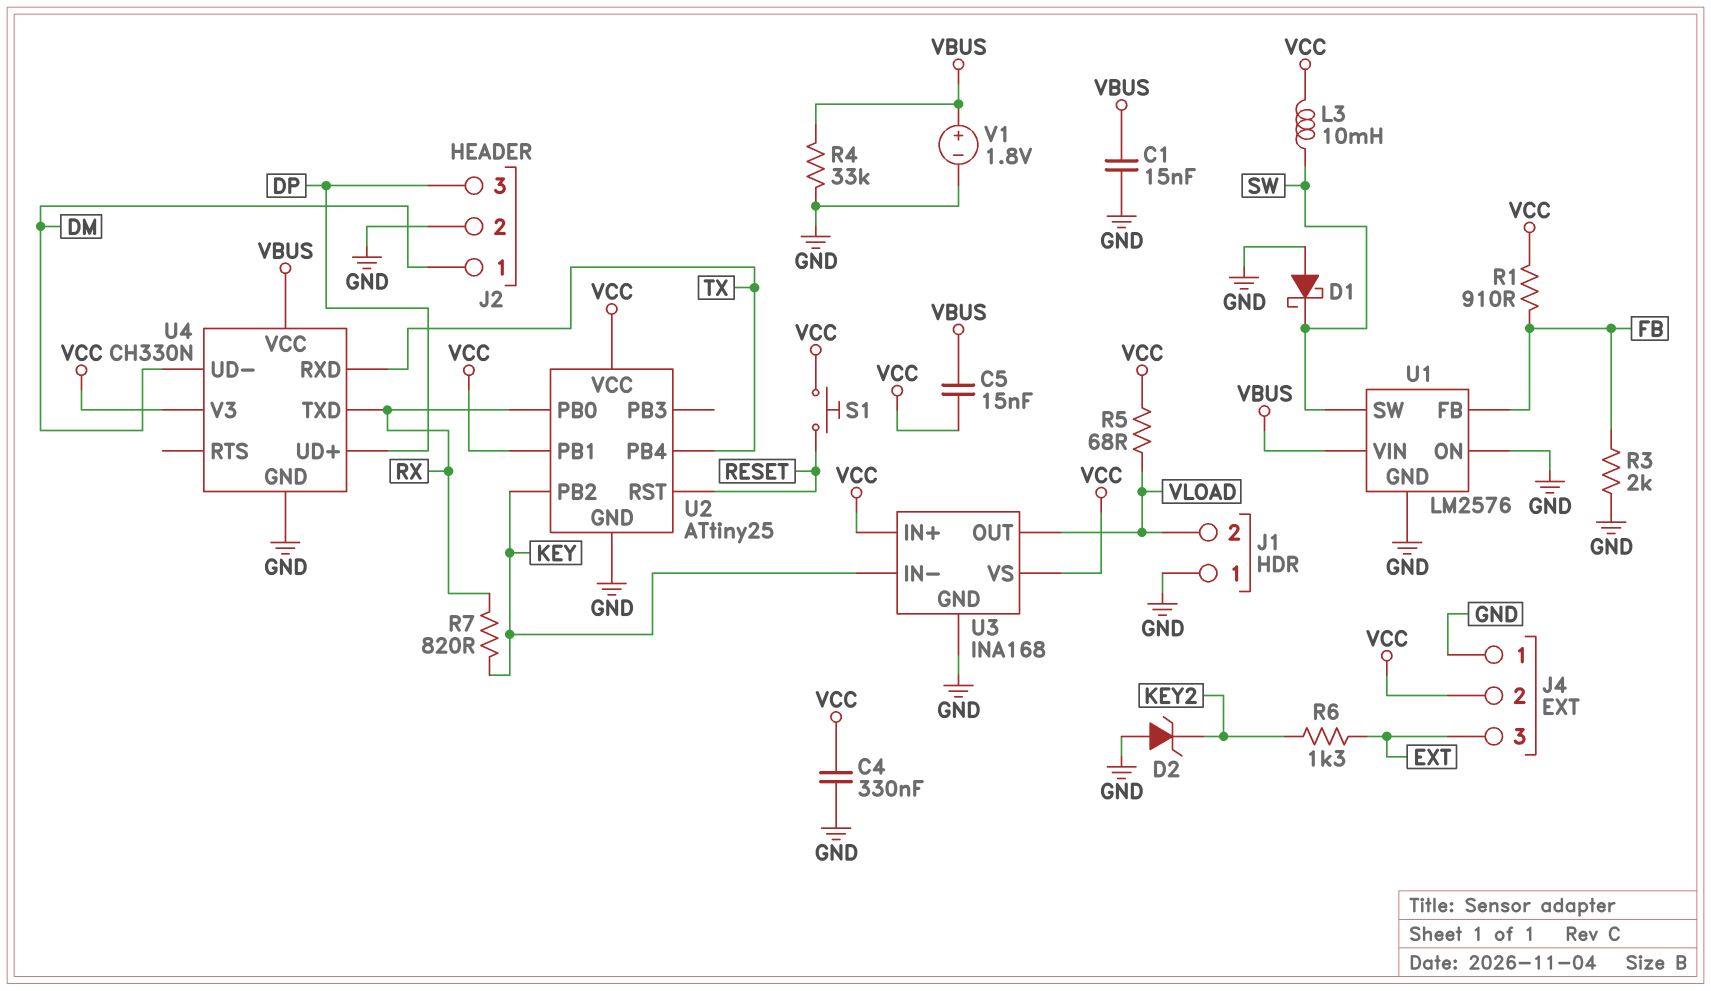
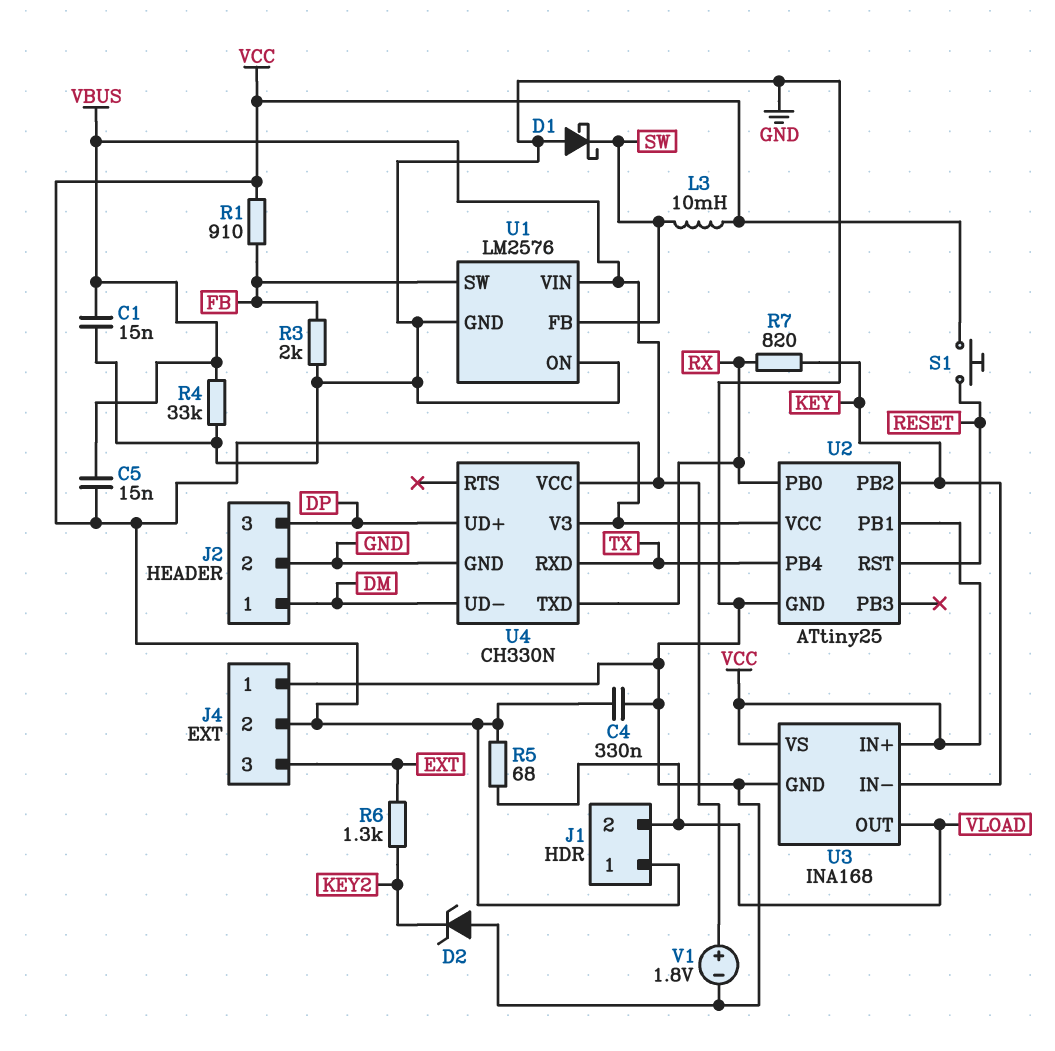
J1 pin 1: GND -> VCC
U1 pin FB: FB -> SW
U1 pin SW: SW -> FB

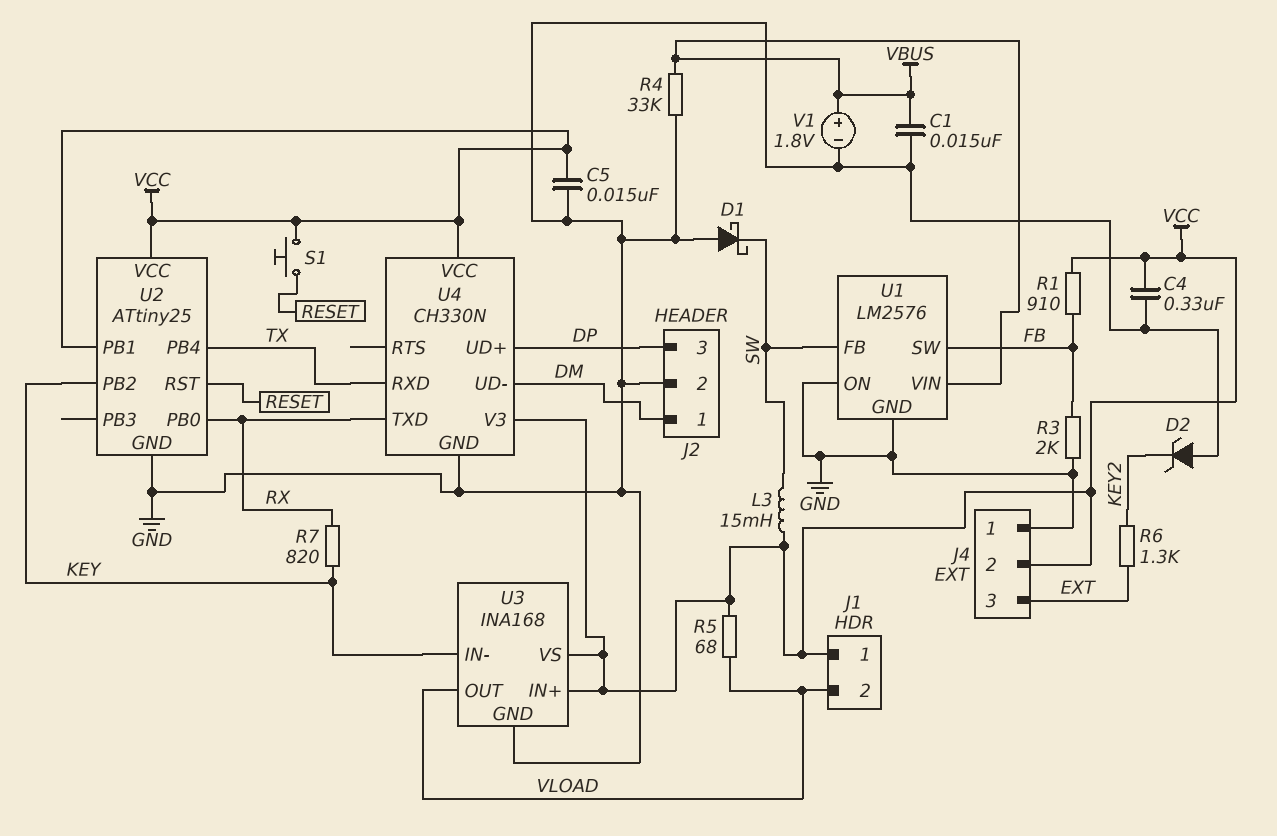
C5: 15nF (VBUS, VCC) -> 15nF (GND, VCC)
L3: 10mH (SW, VCC) -> 15mH (SW, VCC)
U4 pin VCC: VBUS -> VCC

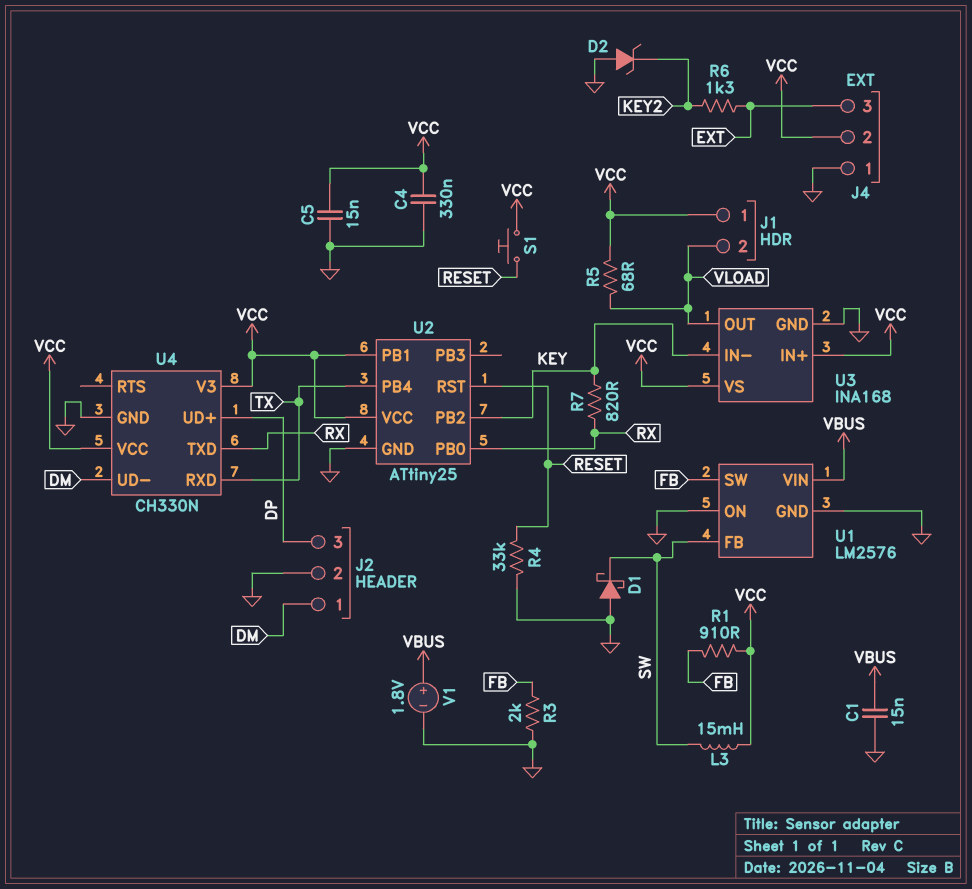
R4: 33k (GND, VBUS) -> 33k (GND, RESET)

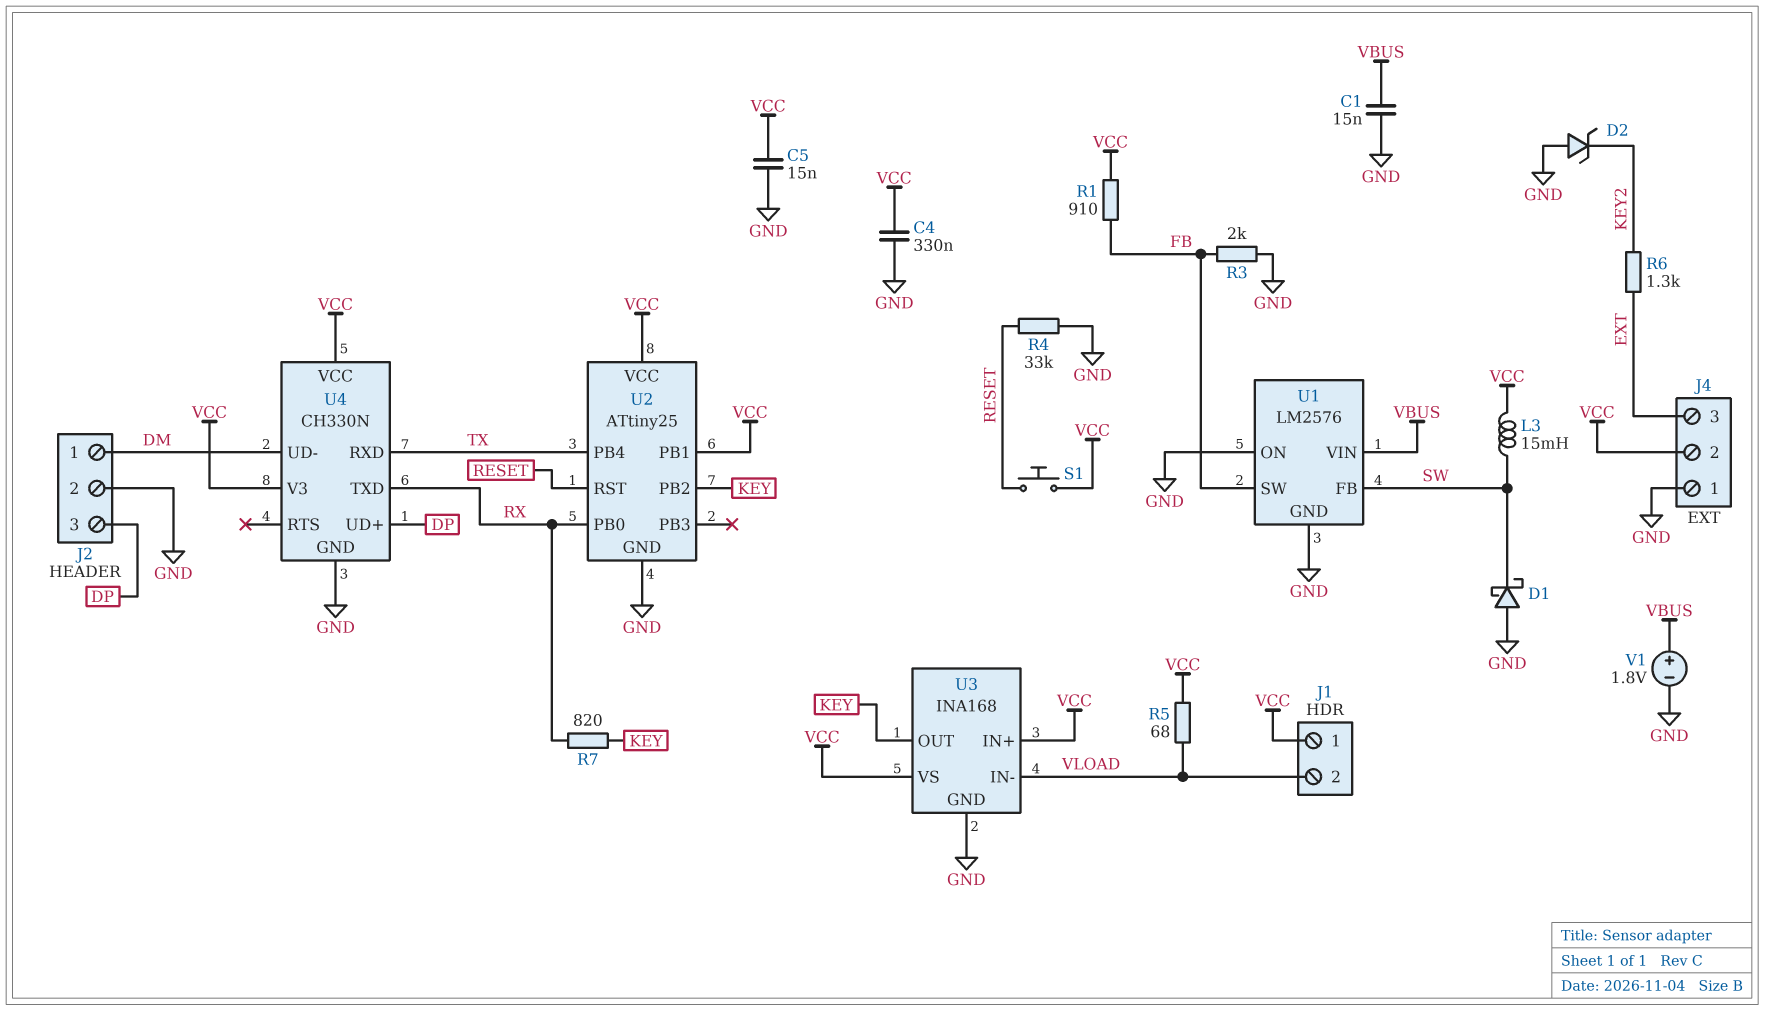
U3 pin IN-: KEY -> VLOAD
U3 pin OUT: VLOAD -> KEY

